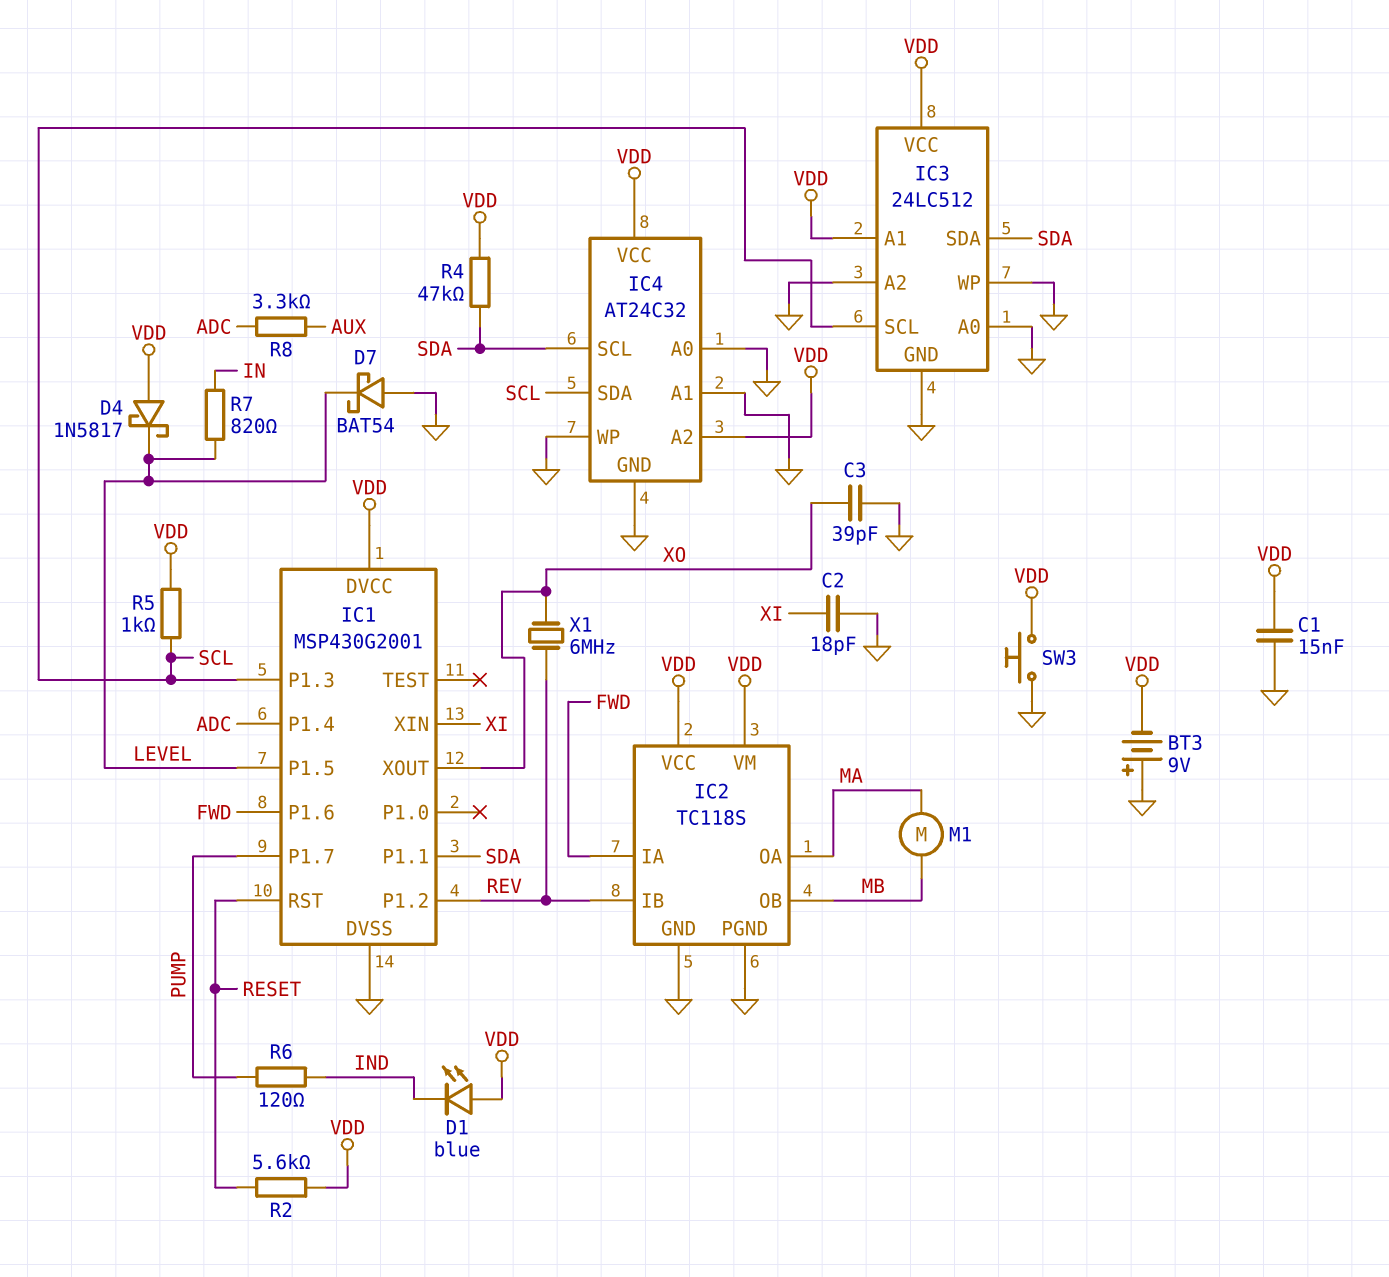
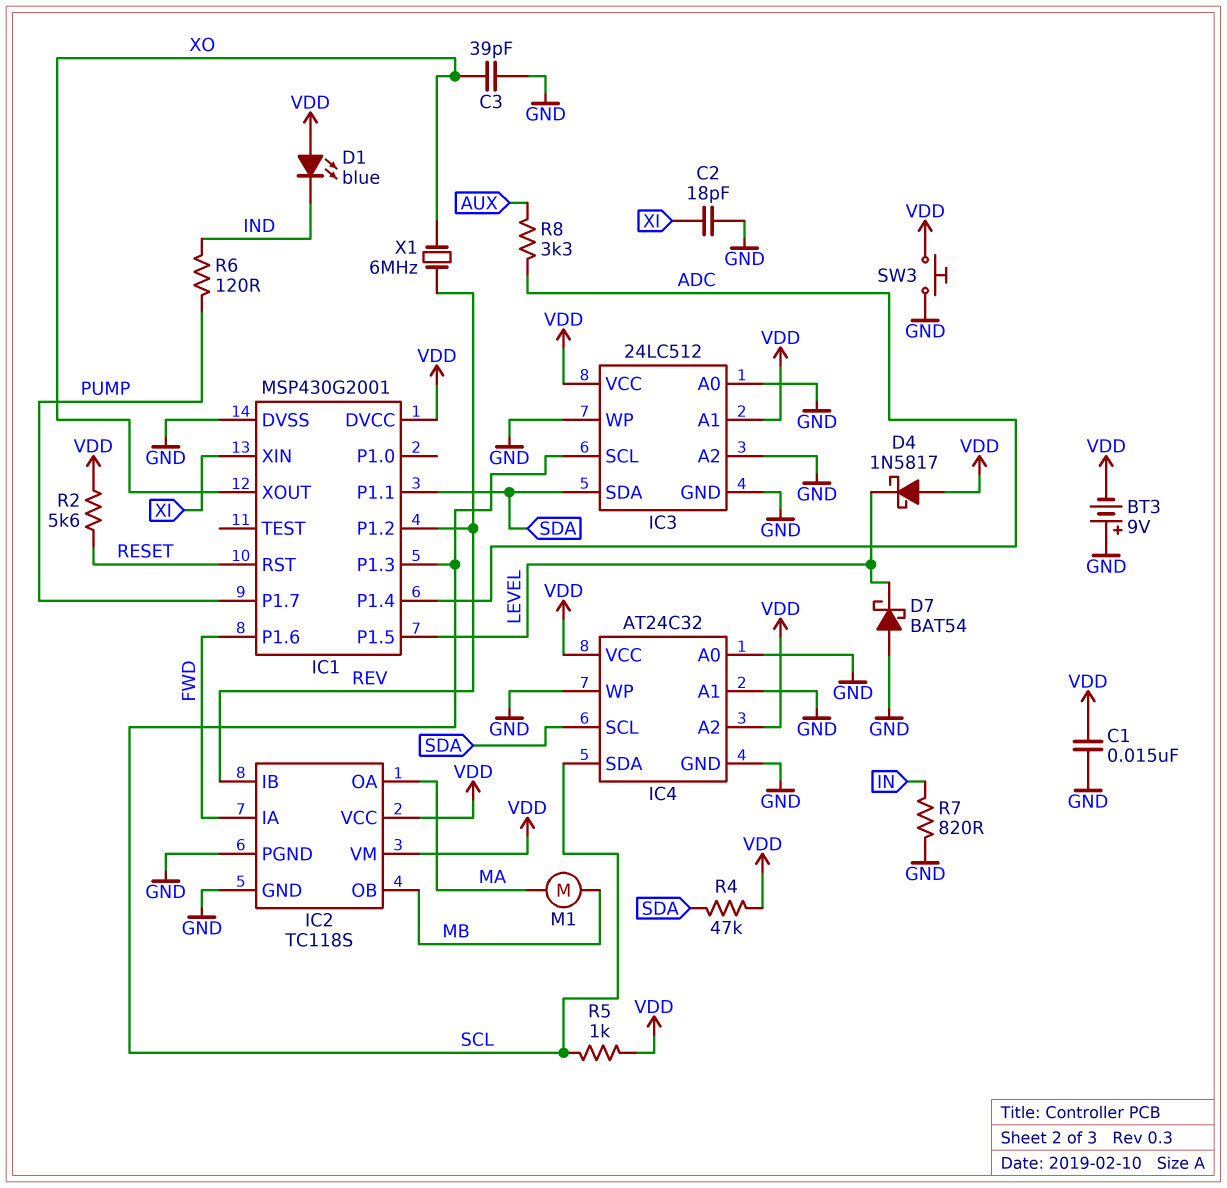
R7: 820 (IN, LEVEL) -> 820 (GND, IN)

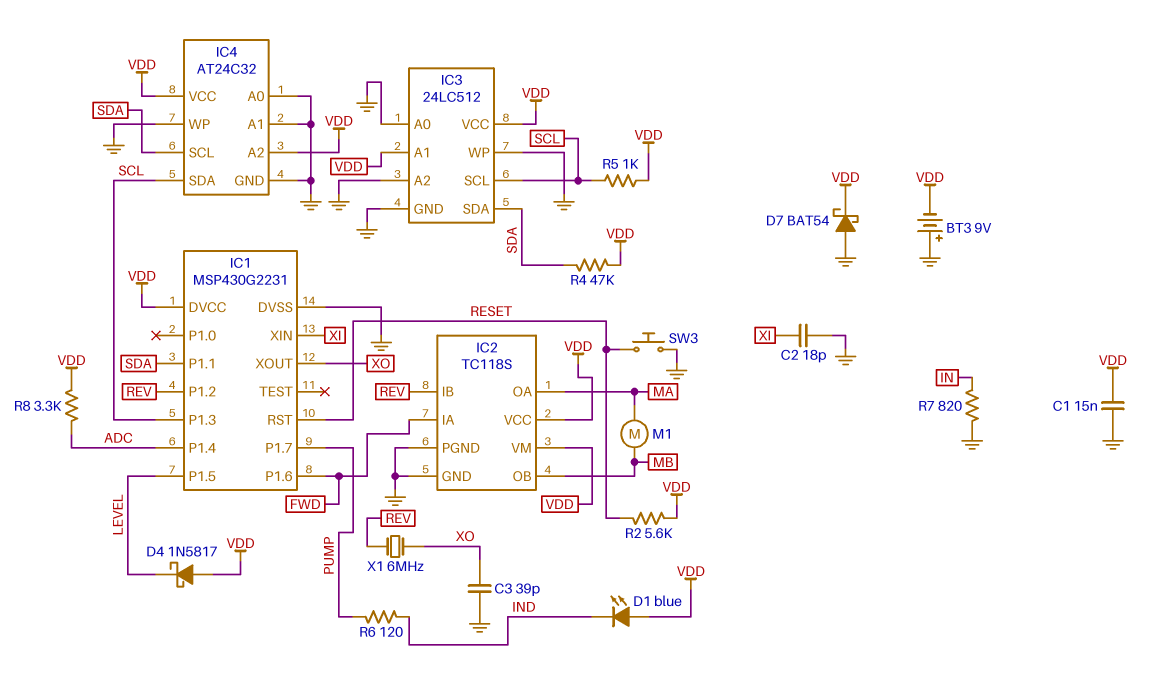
D7: schottky BAT54 (A GND, K LEVEL) -> schottky BAT54 (A GND, K VDD)
IC1: MSP430G2001 -> MSP430G2231
R8: 3.3k (ADC, AUX) -> 3.3k (ADC, VDD)
SW3: button (GND, VDD) -> button (GND, RESET)

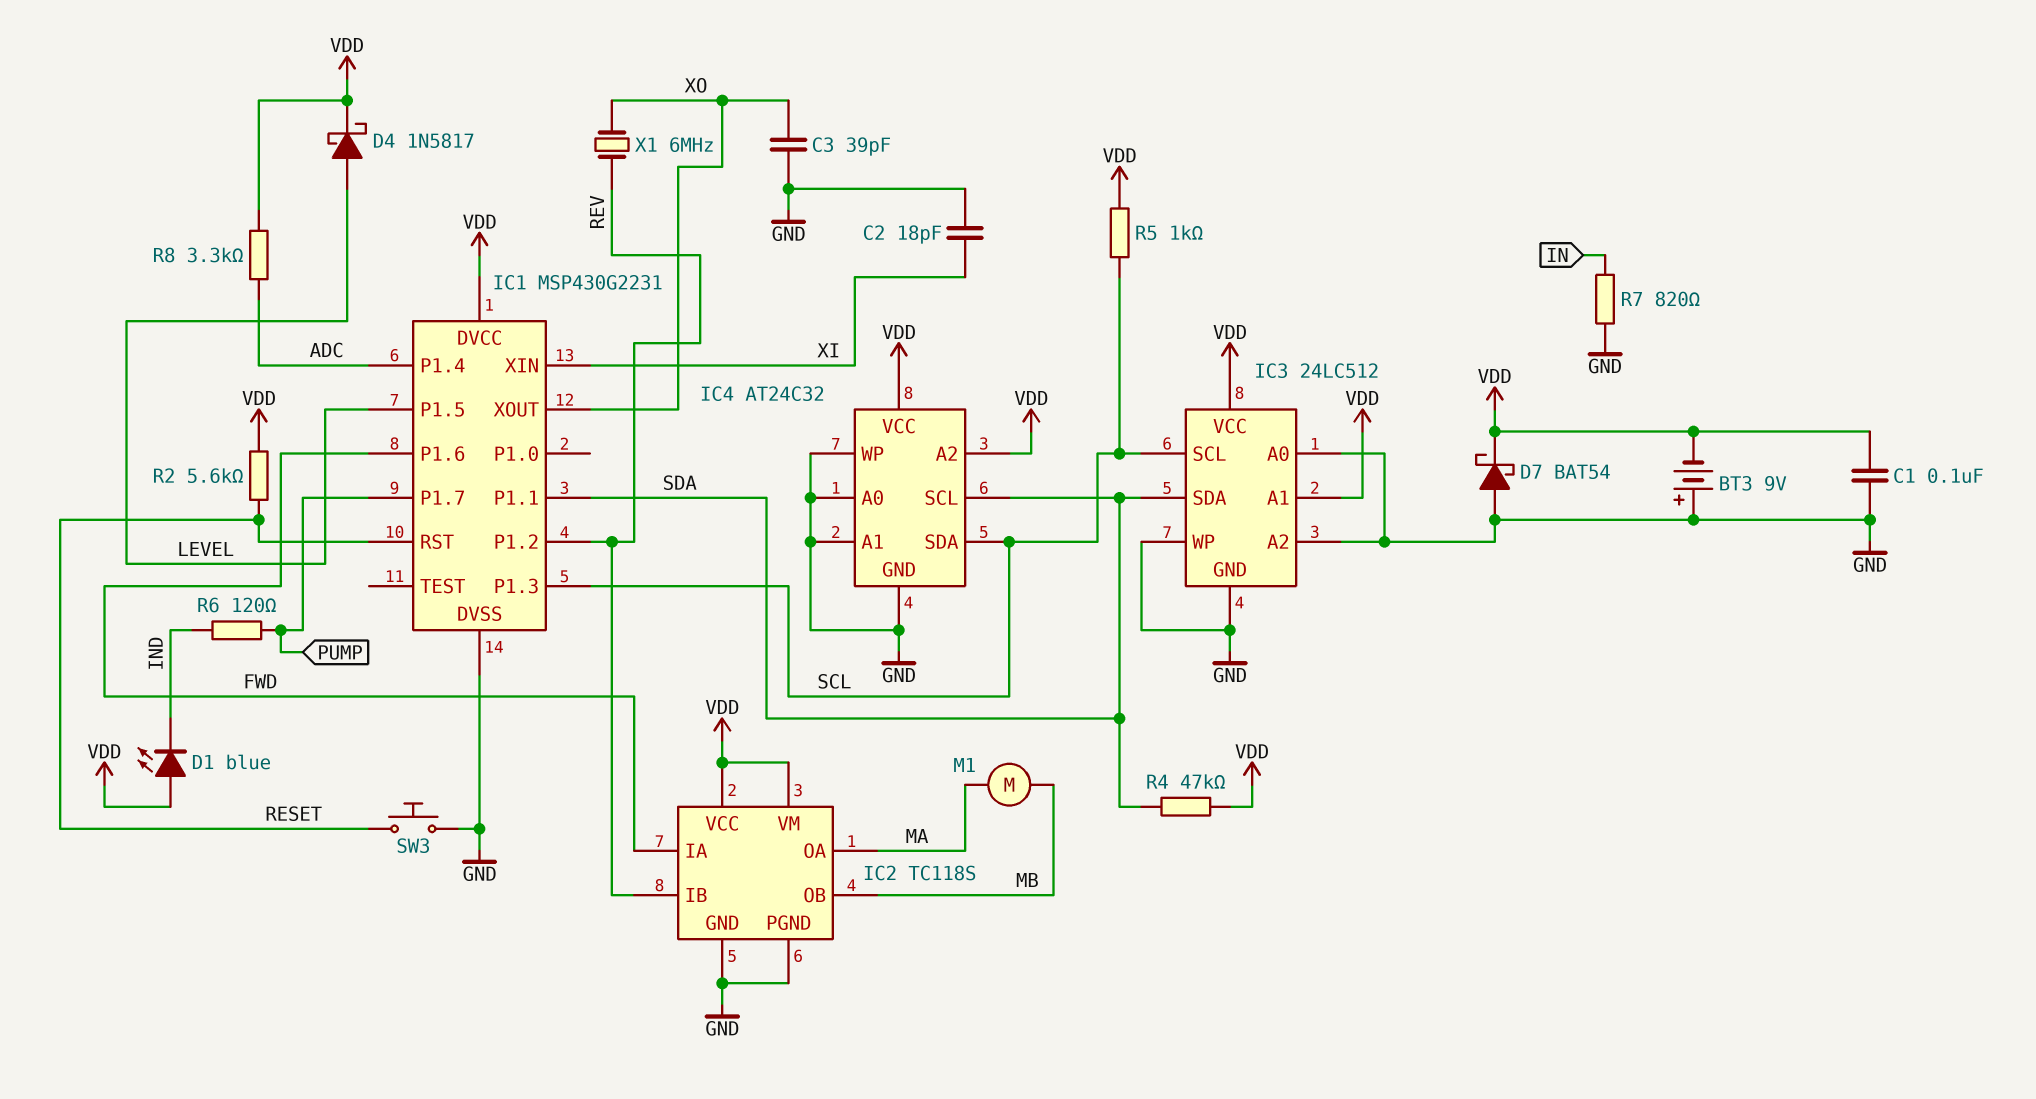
C1: 15nF (GND, VDD) -> 100nF (GND, VDD)
D4: schottky 1N5817 (A VDD, K LEVEL) -> schottky 1N5817 (A LEVEL, K VDD)

